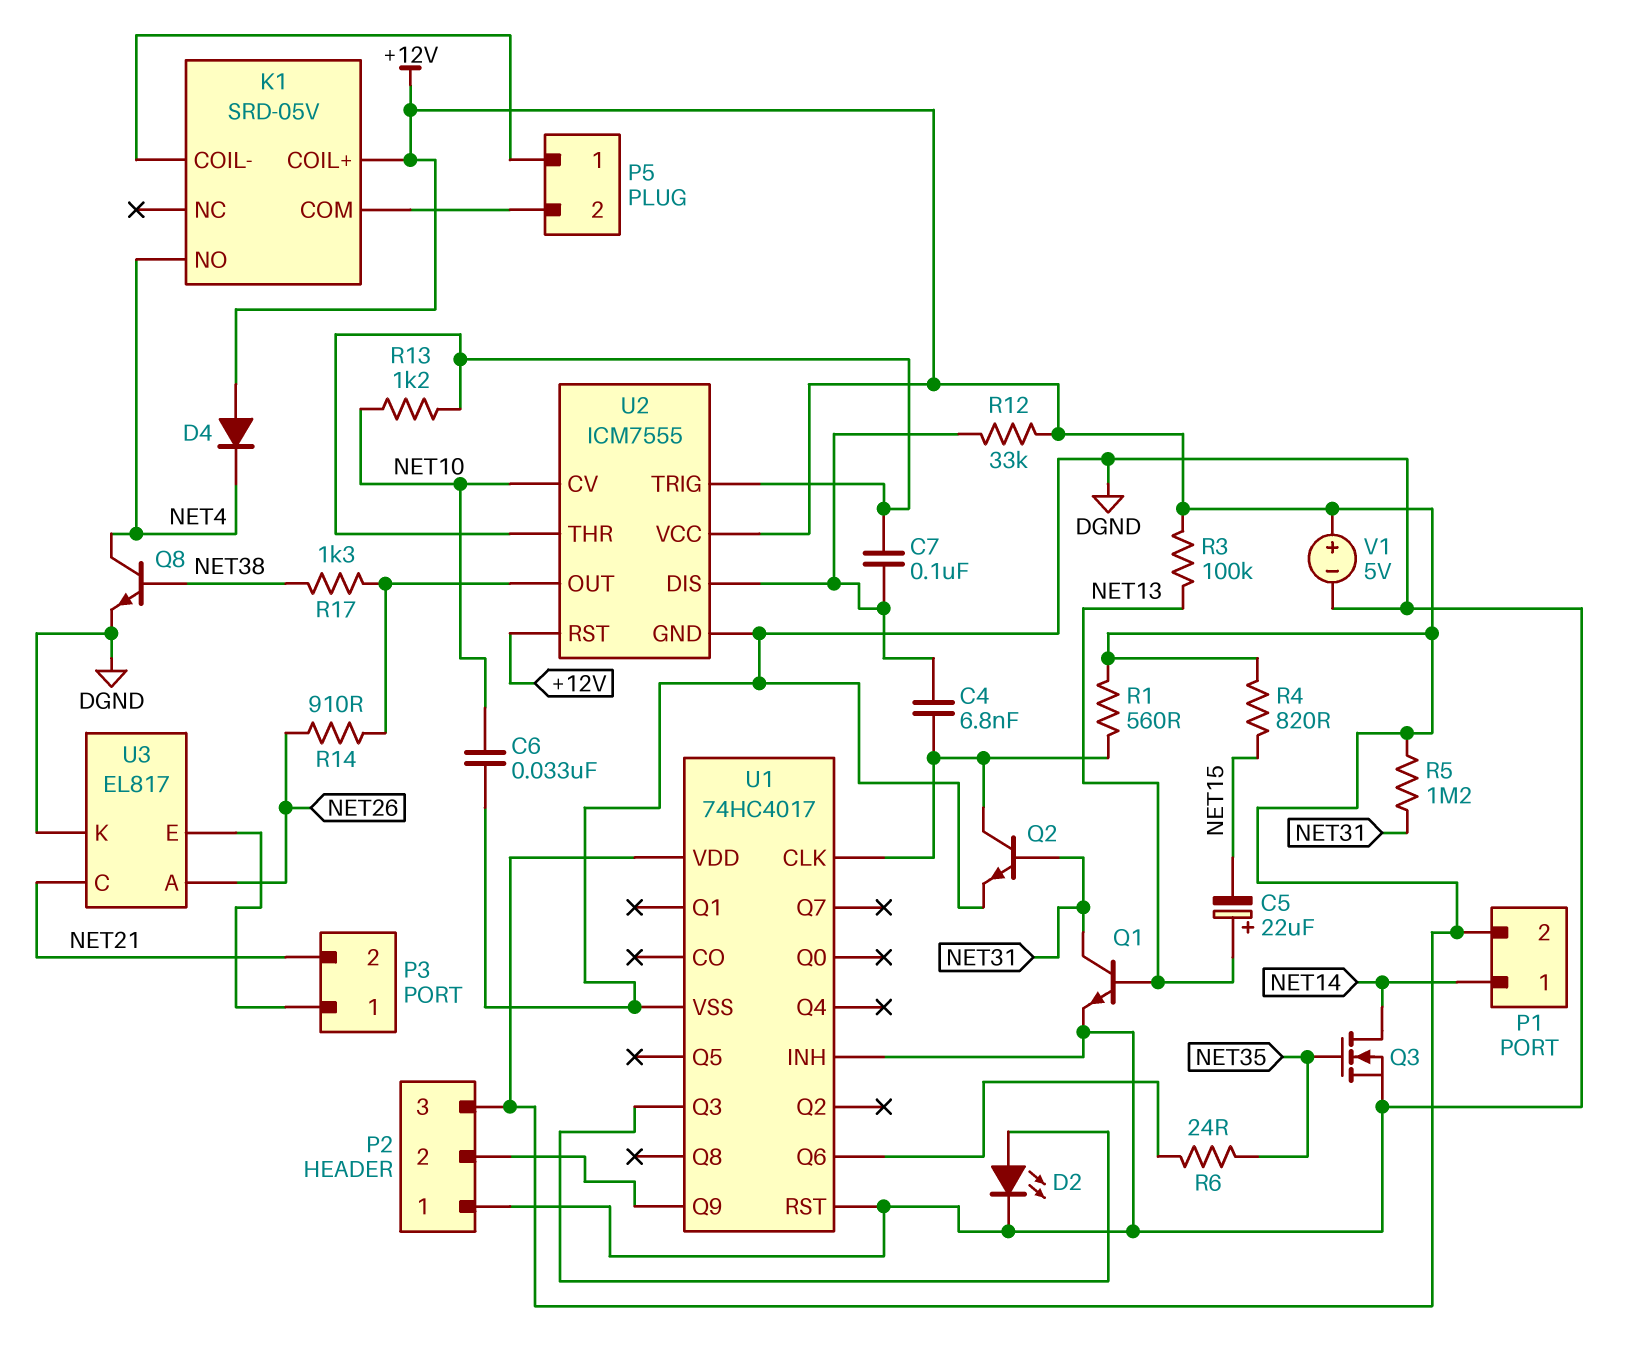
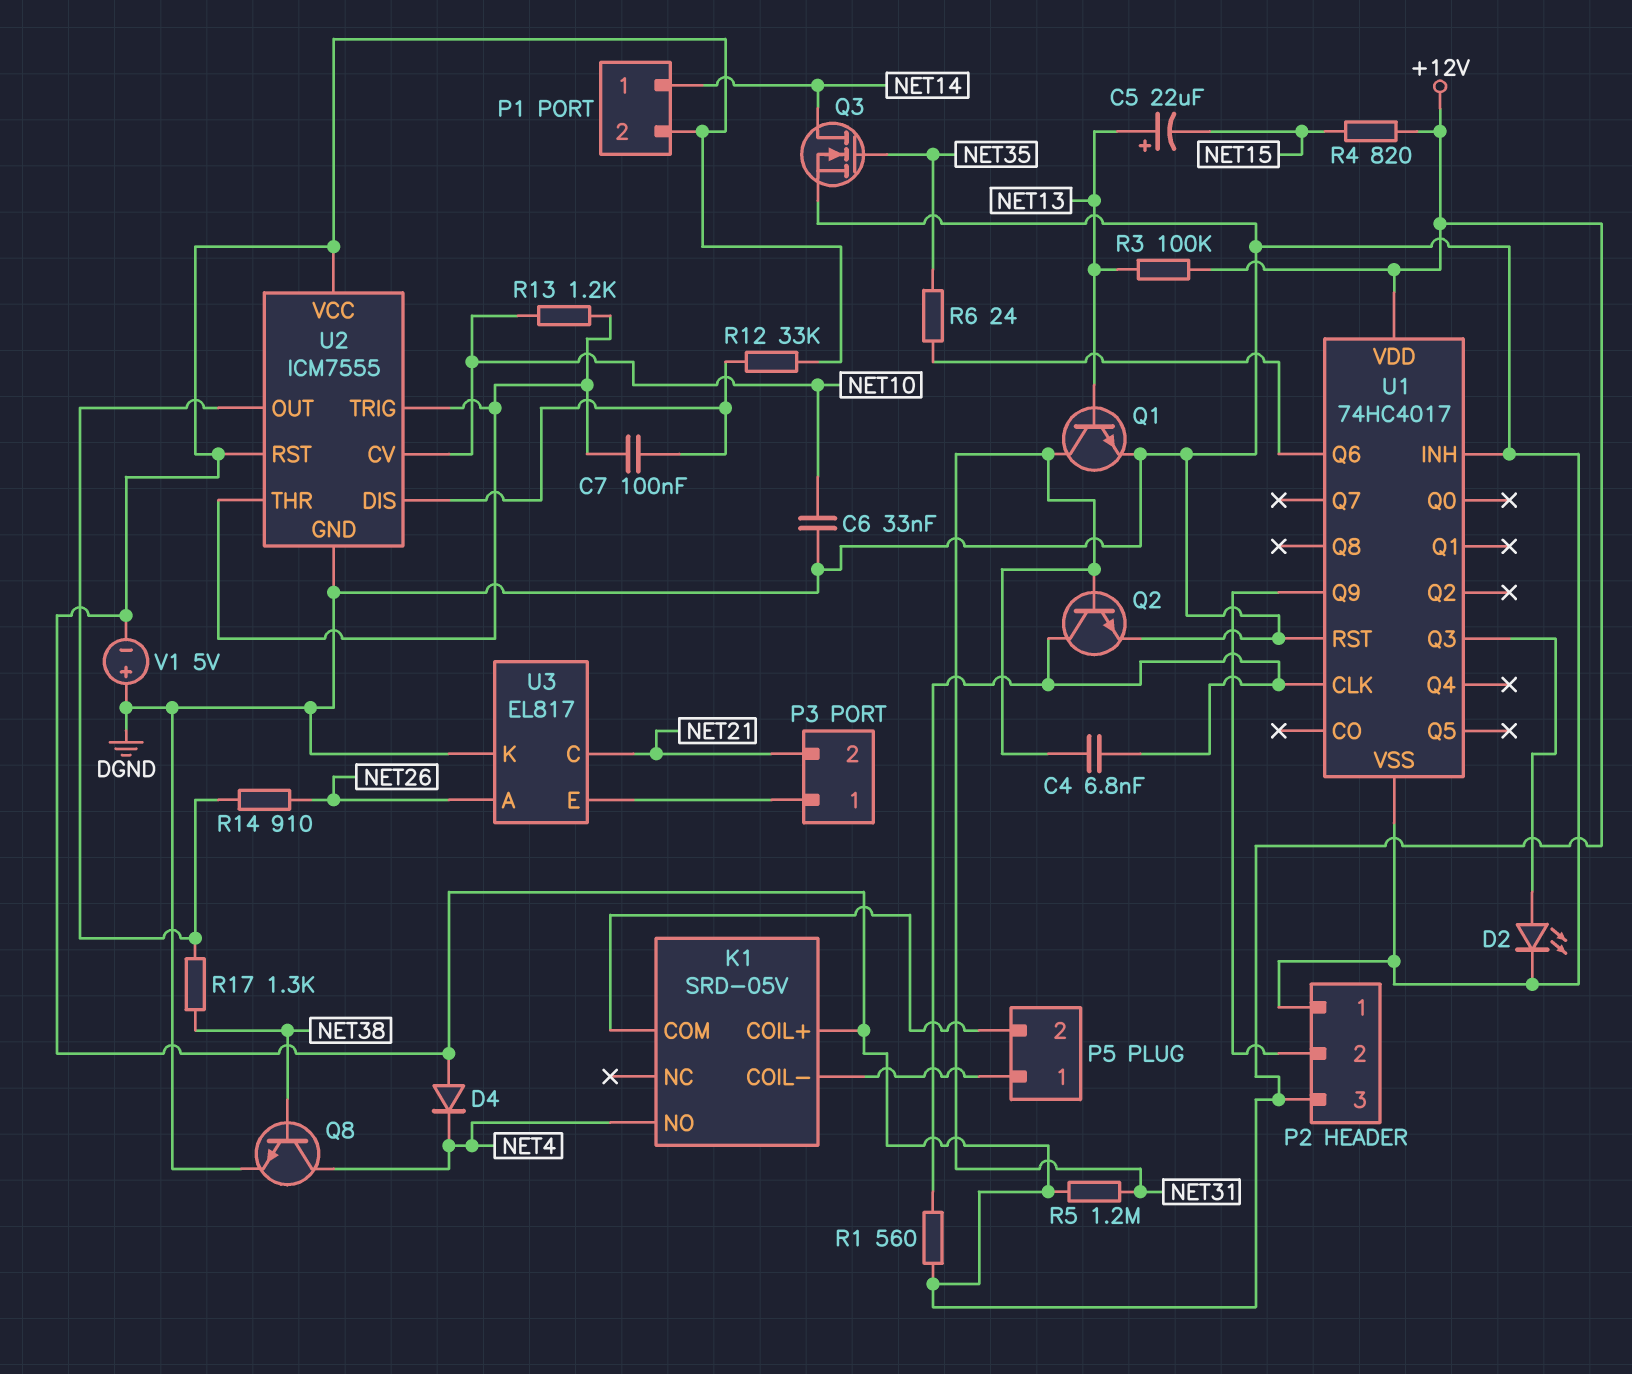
C4: 6.8nF (U1/CLK, U2/DIS) -> 6.8nF (NET31, U1/CLK)
V1: 5V (plus +12V, minus DGND) -> 5V (plus DGND, minus +12V)

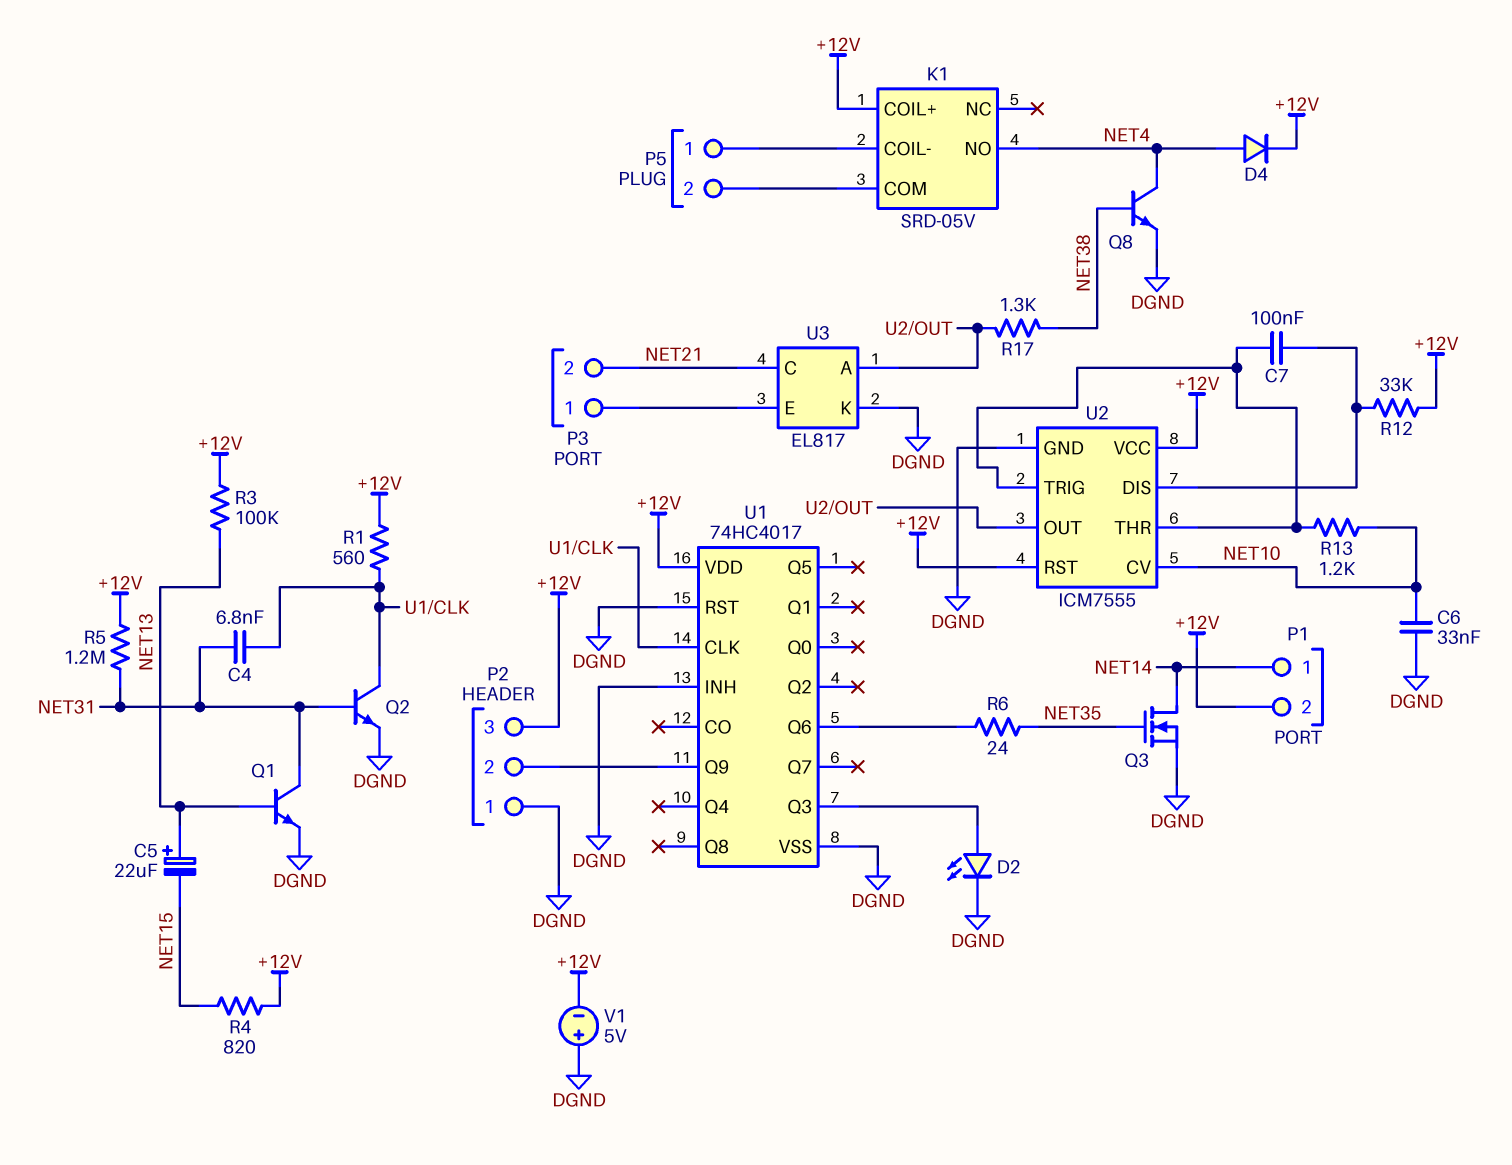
D4: diode (A +12V, K NET4) -> diode (A NET4, K +12V)
R14: 910 (NET26, U2/OUT) -> none
U3 pin A: NET26 -> U2/OUT

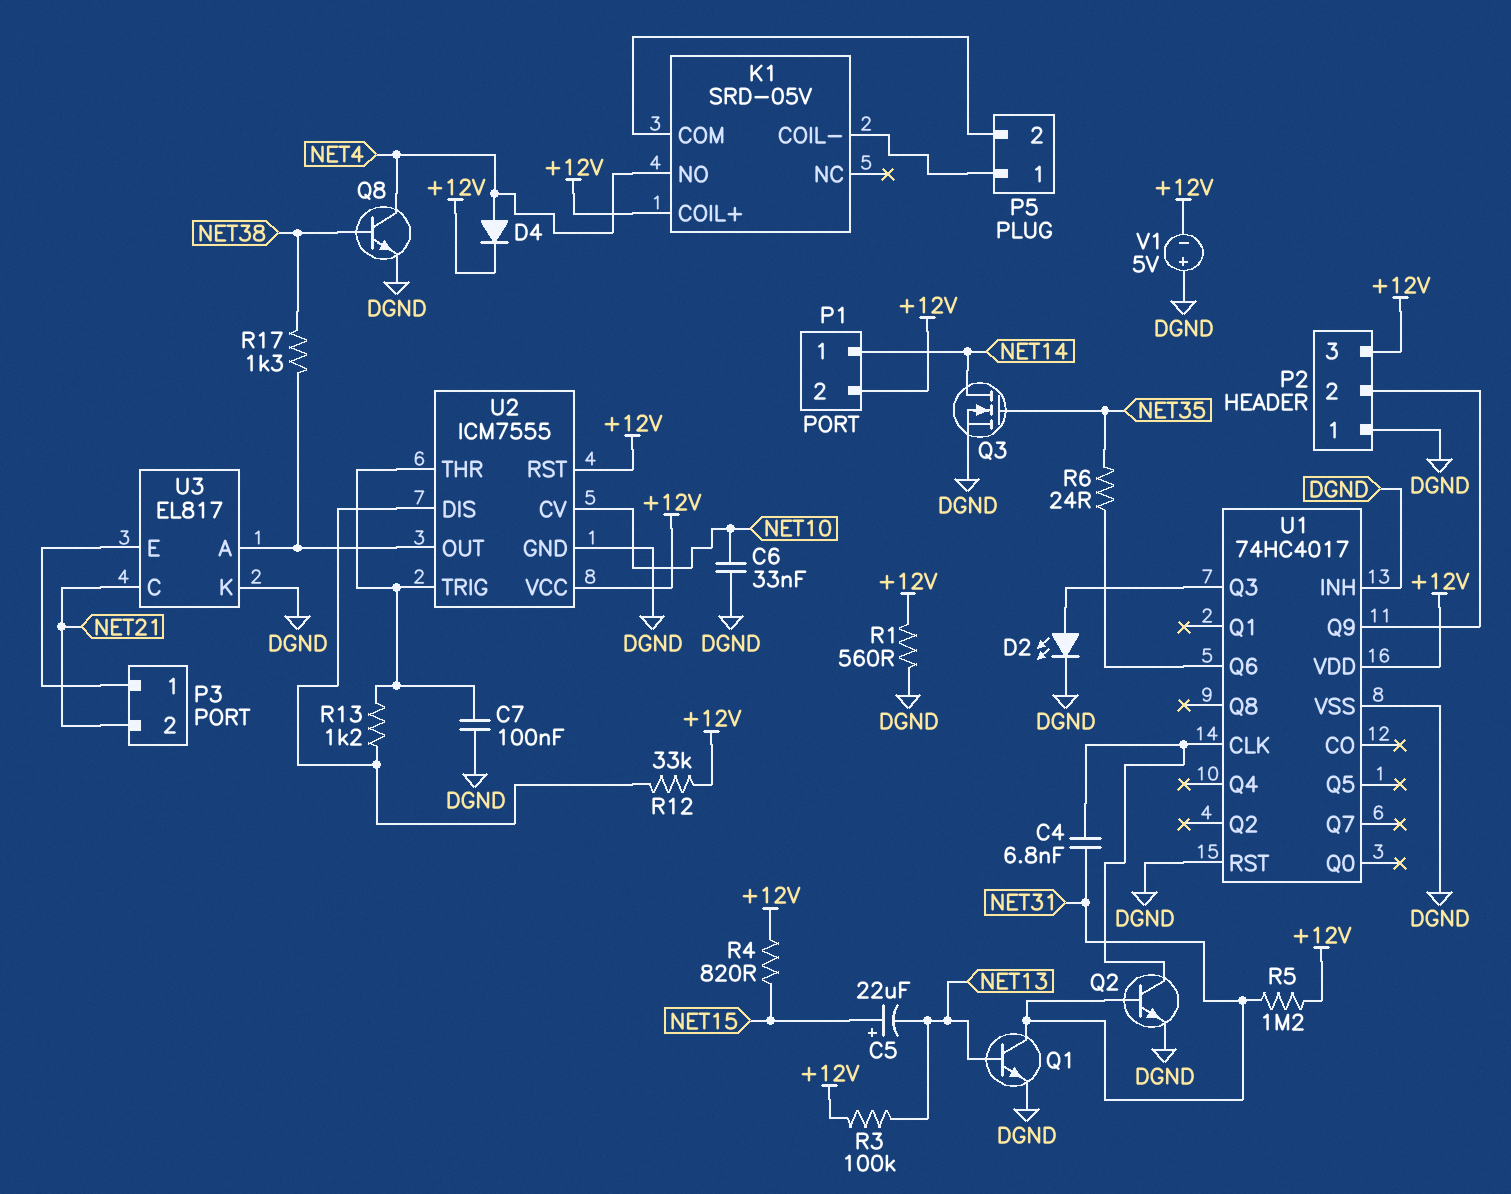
C5: 22uF (plus NET13, minus NET15) -> 22uF (plus NET15, minus NET13)
C7: 100nF (U2/DIS, U2/THR) -> 100nF (DGND, U2/THR)
R1: 560 (+12V, U1/CLK) -> 560 (+12V, DGND)
R13: 1.2k (NET10, U2/THR) -> 1.2k (U2/DIS, U2/THR)

